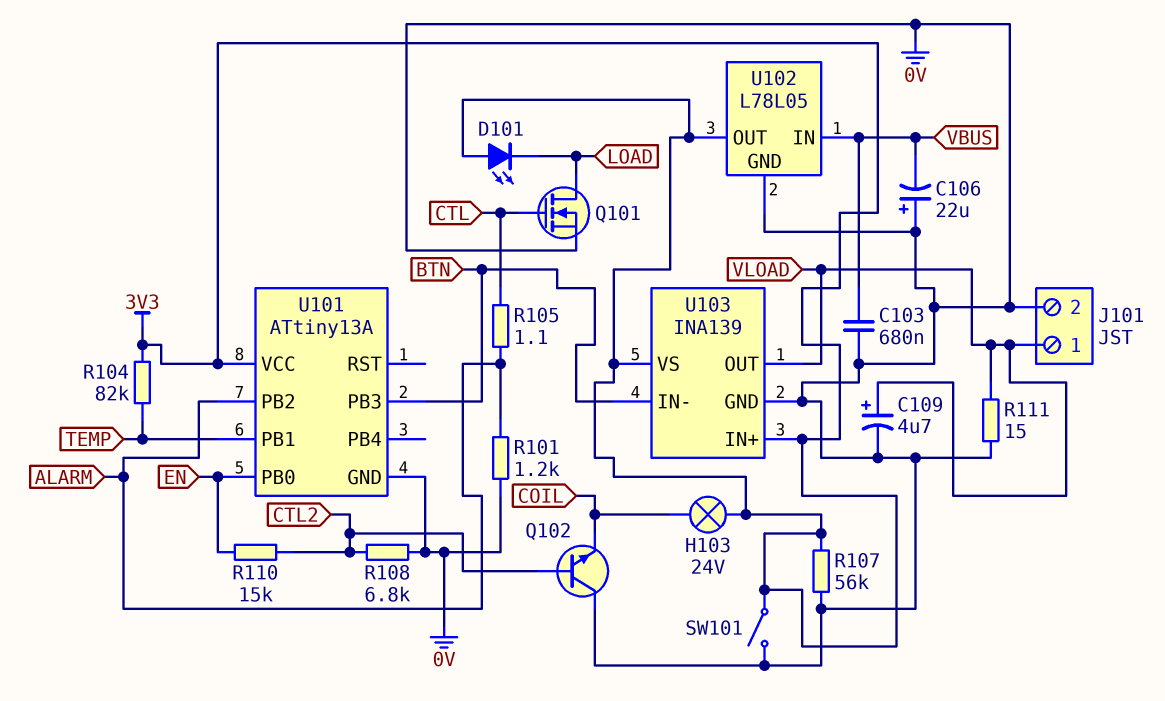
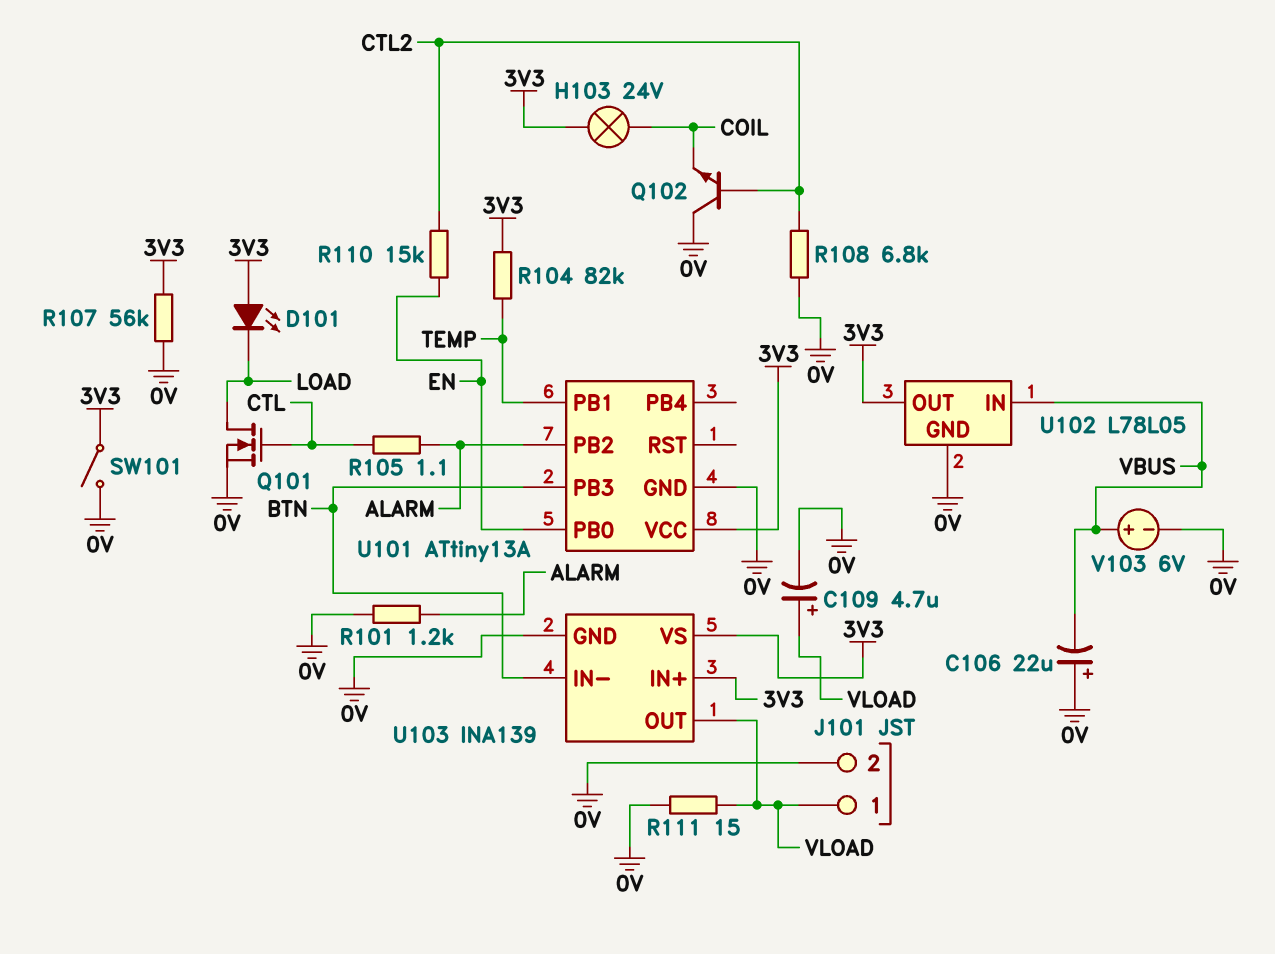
C103: 680nF (0V, VBUS) -> none
V103: none -> 6V (plus VBUS, minus 0V)

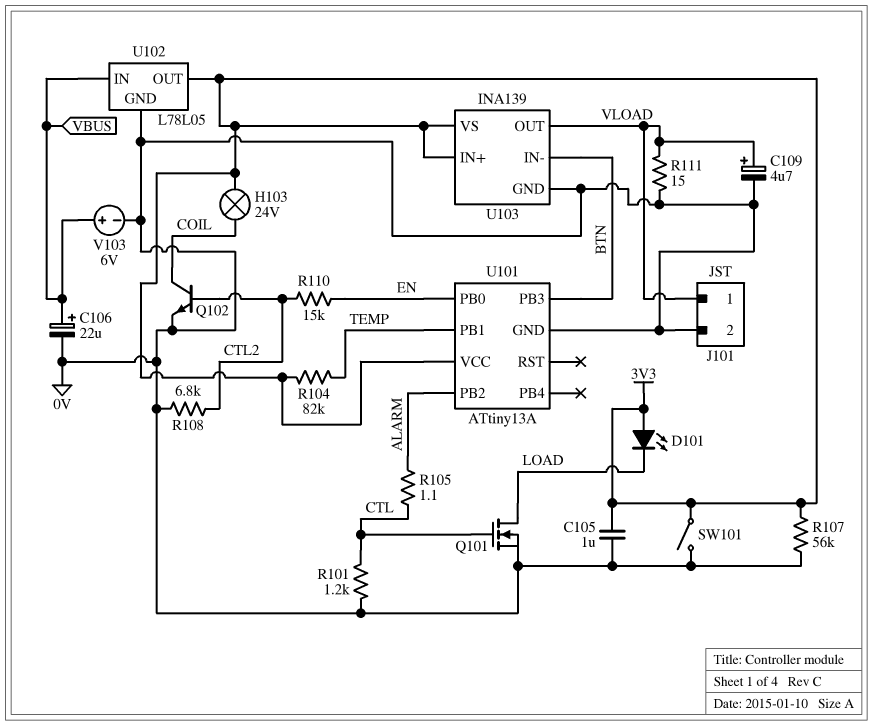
C105: none -> 1uF (0V, 3V3)
C106: 22uF (plus 0V, minus VBUS) -> 22uF (plus VBUS, minus 0V)
Q102: NPN (B CTL2, C 0V, E COIL) -> NPN (B CTL2, C COIL, E 0V)
R101: 1.2k (0V, ALARM) -> 1.2k (0V, CTL)

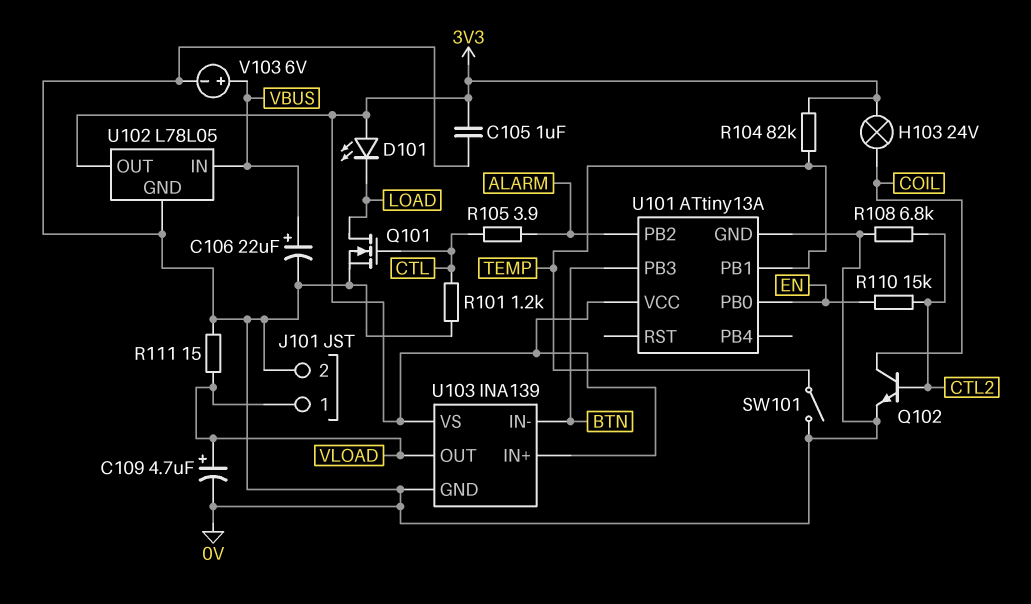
R105: 1.1 (ALARM, CTL) -> 3.9 (ALARM, CTL)
R107: 56k (0V, 3V3) -> none
SW101: switch (0V, 3V3) -> switch (0V, TEMP)

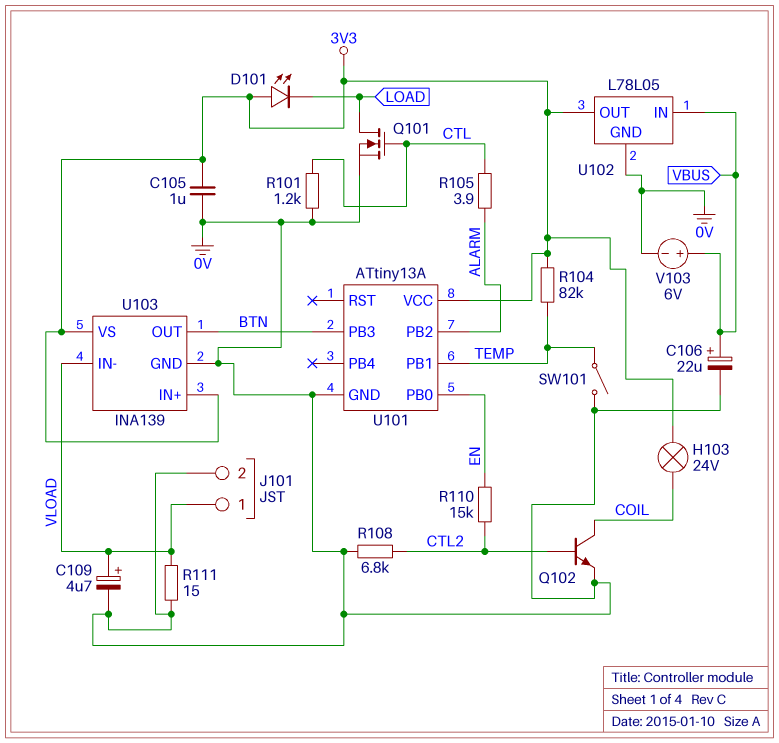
U103 pin IN-: BTN -> VLOAD
U103 pin OUT: VLOAD -> BTN

